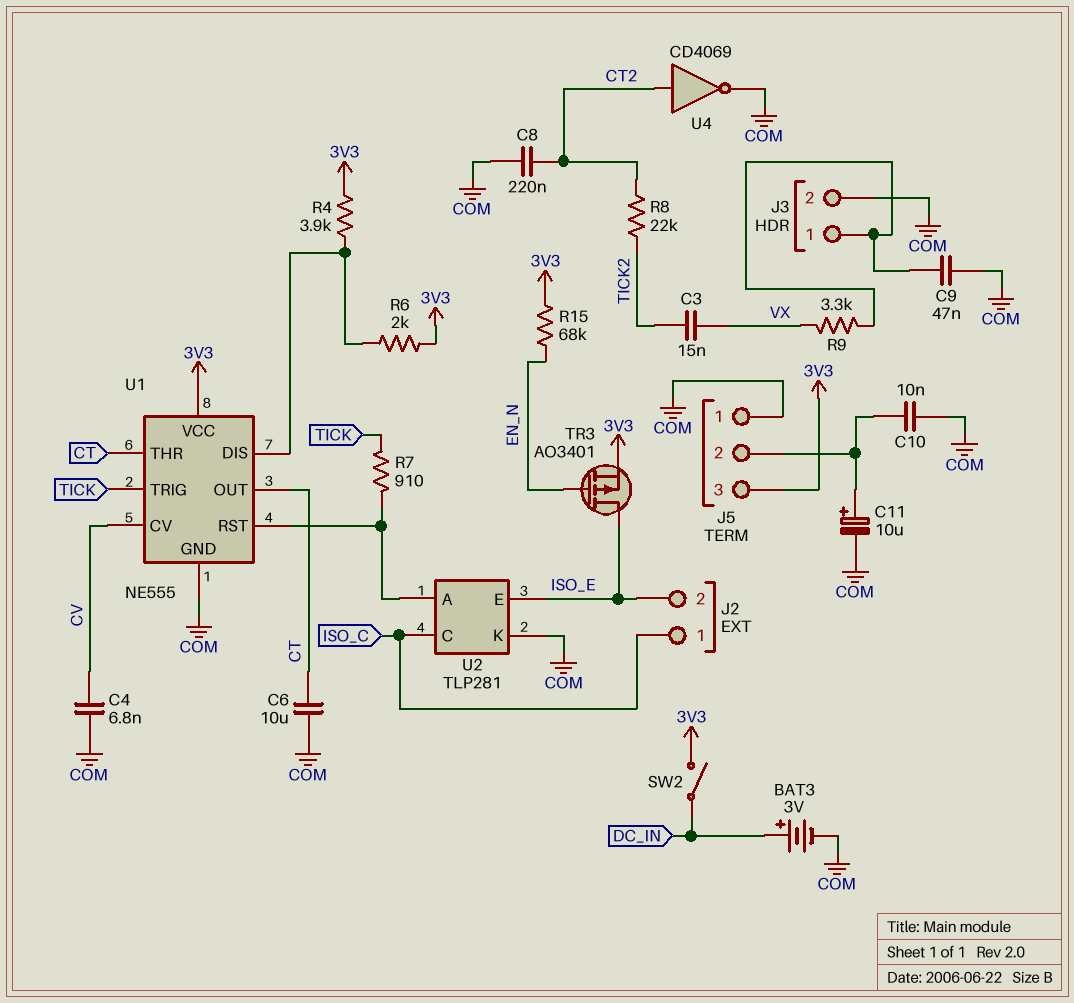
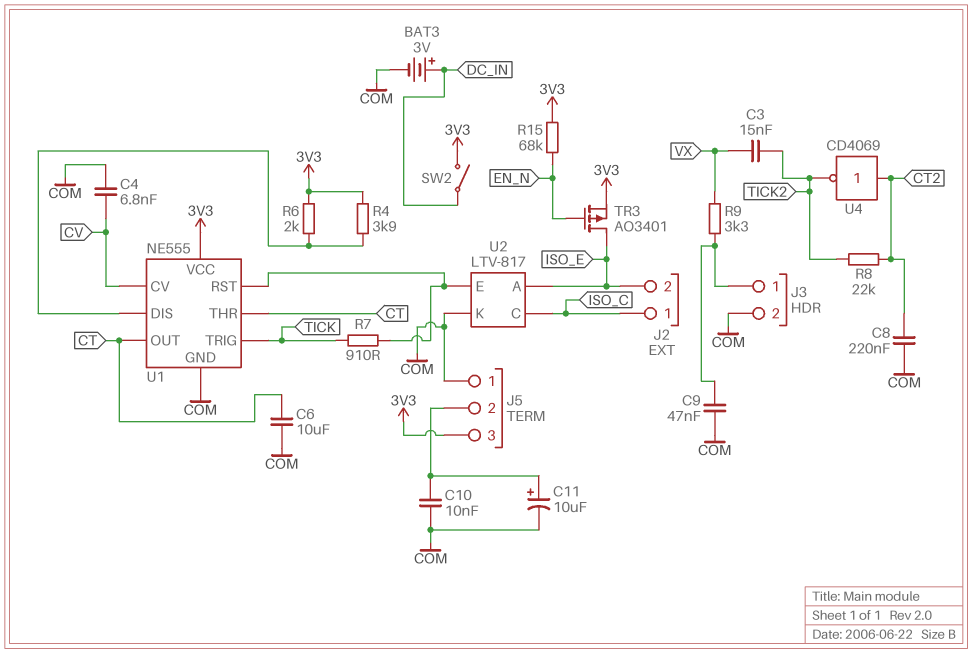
U2: TLP281 -> LTV-817
U2 pin A: U1/RST -> ISO_E
U2 pin E: ISO_E -> U1/RST
U4: NOT CD4069 (in CT2, out COM) -> NOT CD4069 (in CT2, out TICK2)

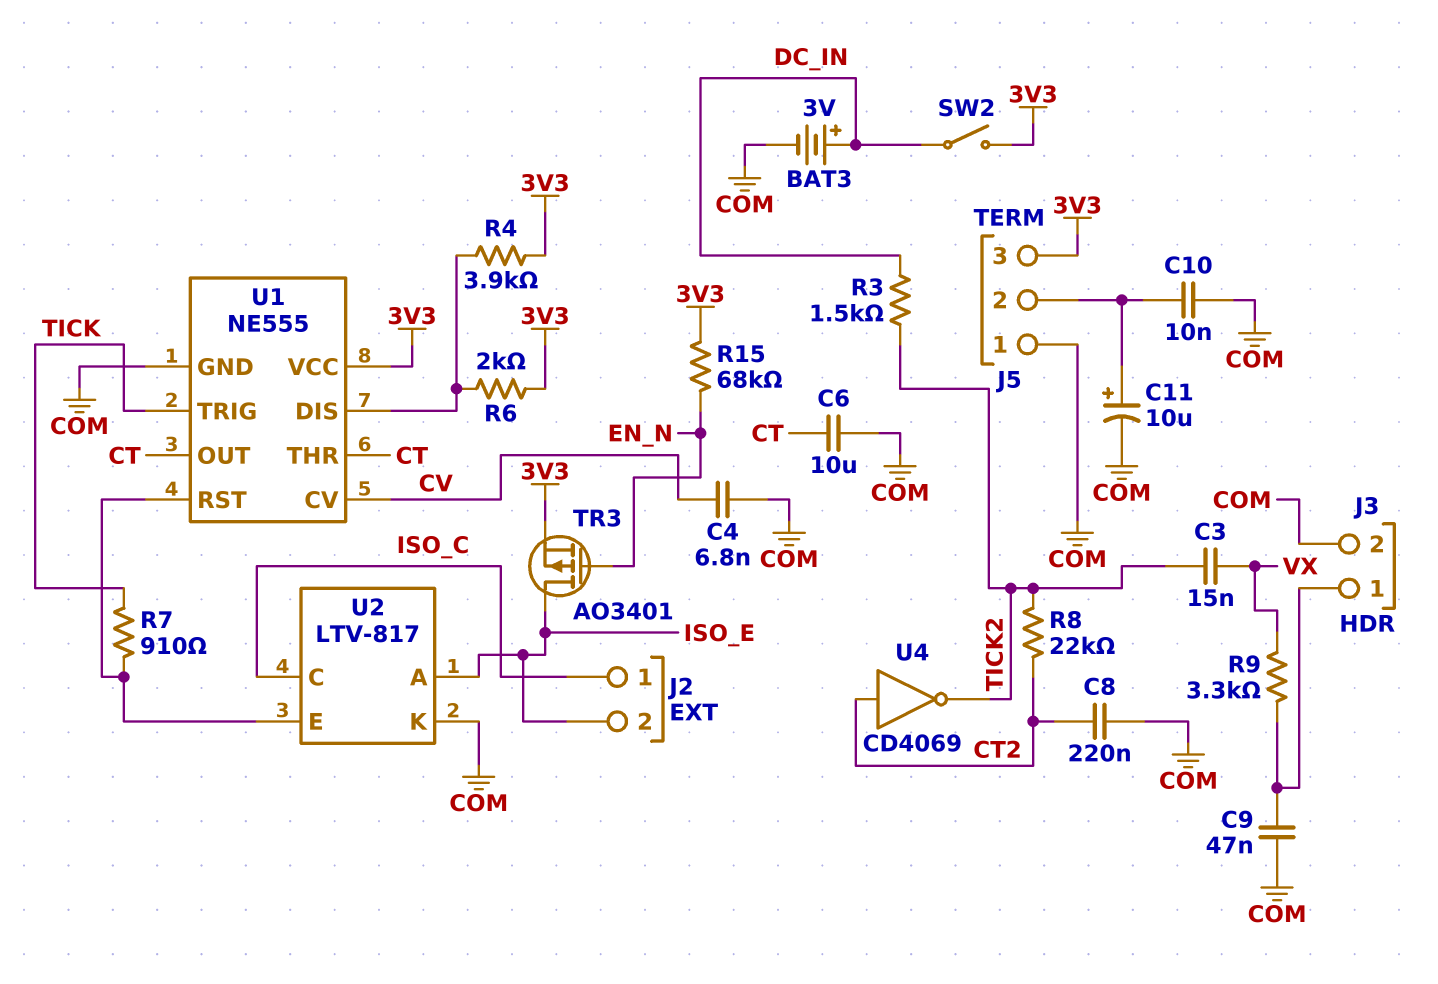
R3: none -> 1.5k (DC_IN, TICK2)

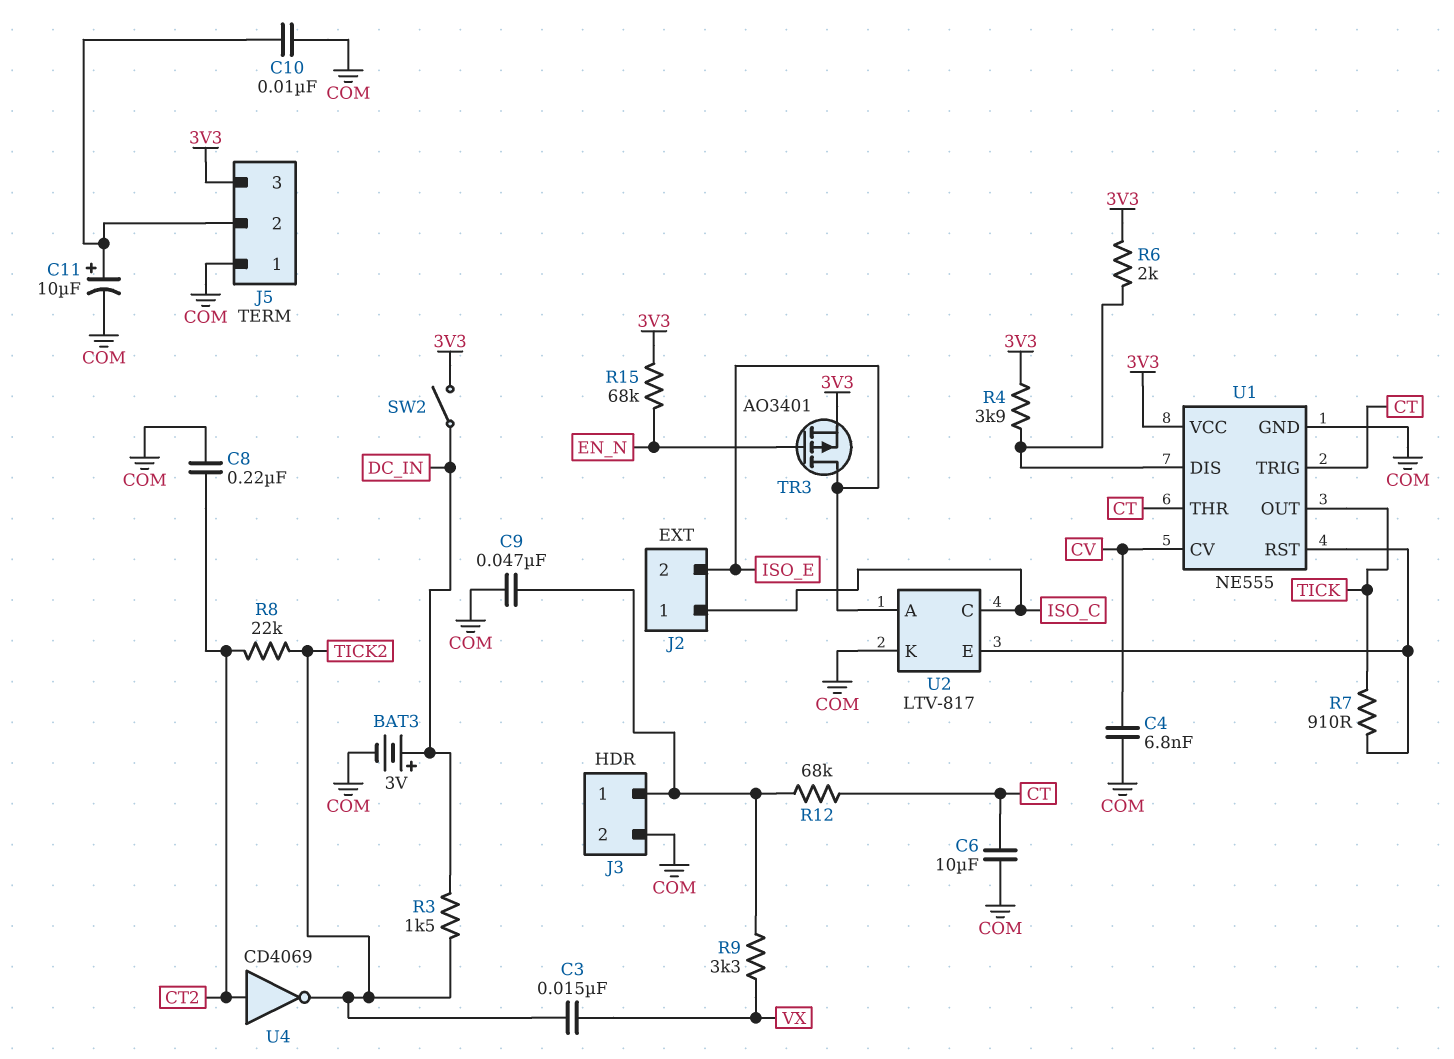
R12: none -> 68k (CT, J3/1)
U1 pin OUT: CT -> TICK
U1 pin TRIG: TICK -> CT

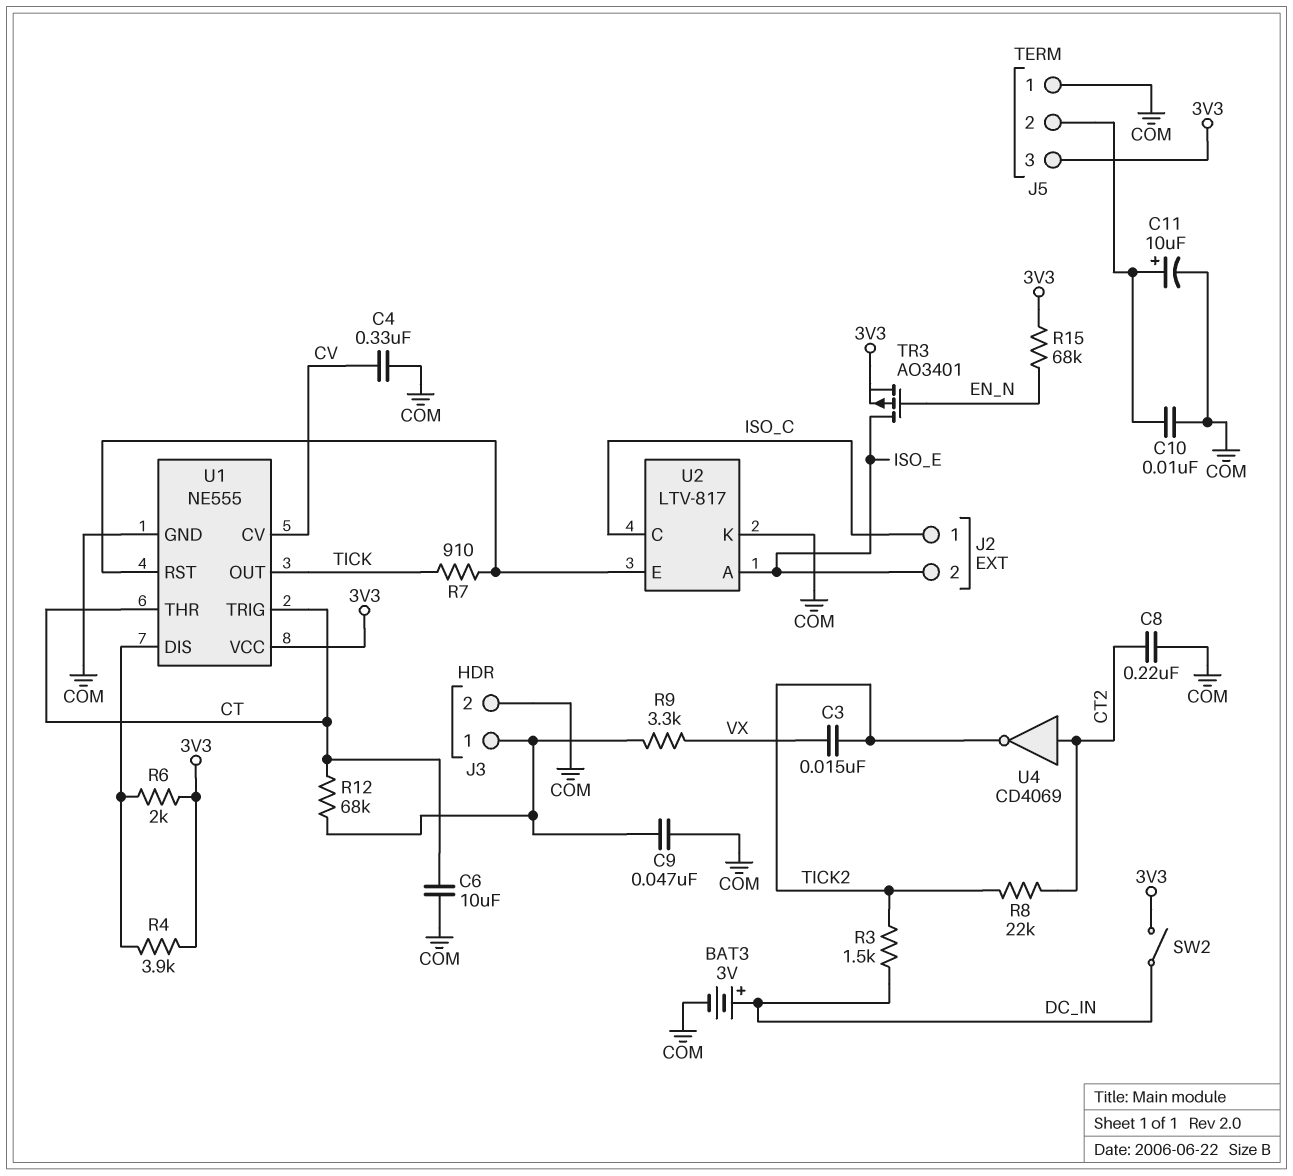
C4: 6.8nF (COM, CV) -> 330nF (COM, CV)

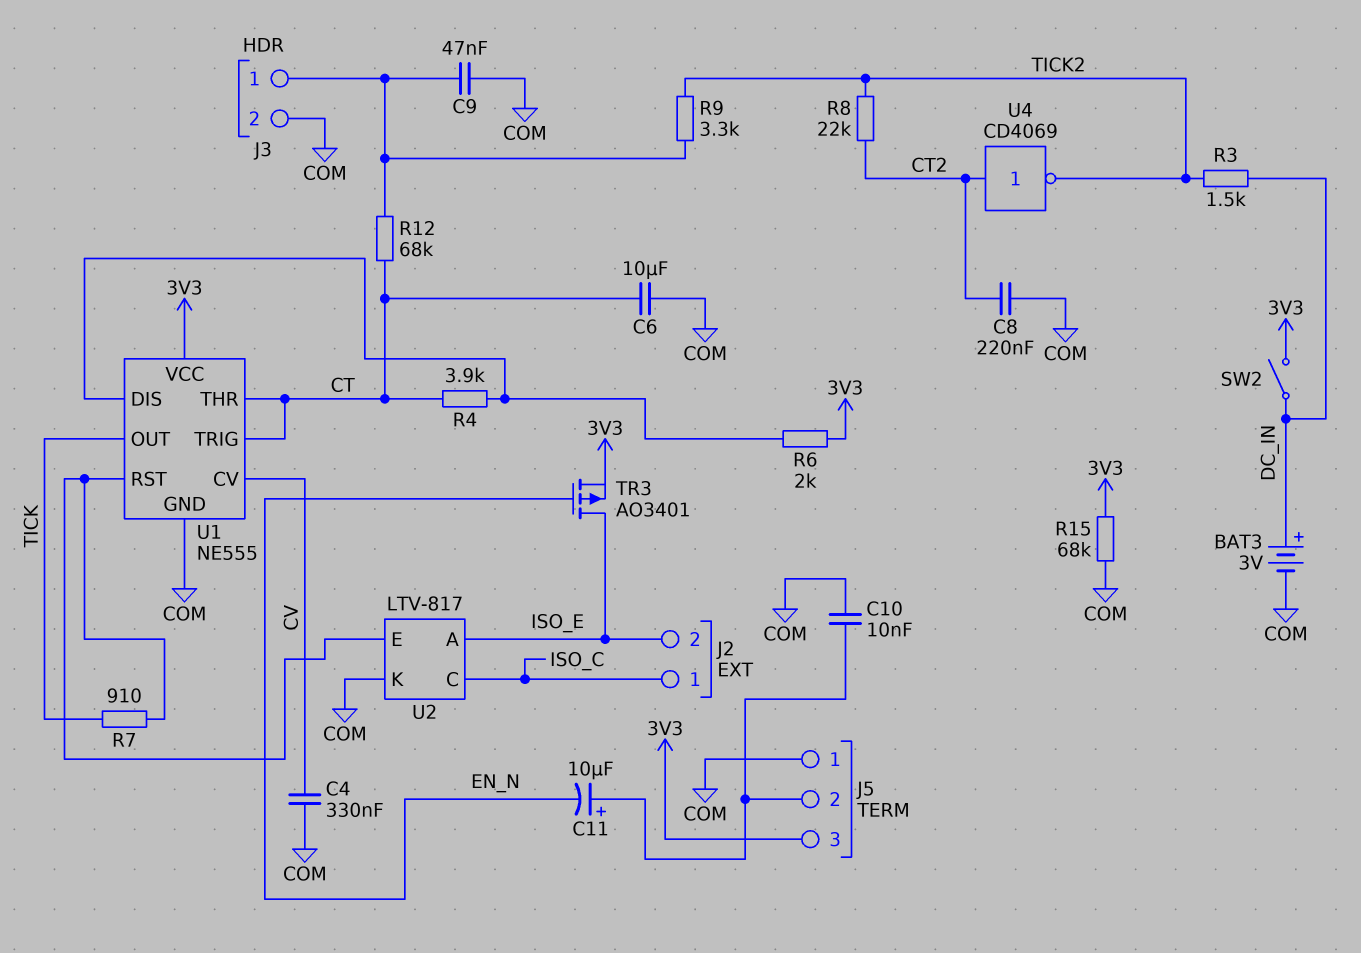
C3: 15nF (TICK2, VX) -> none
C11: 10uF (plus J5/2, minus COM) -> 10uF (plus J5/2, minus EN_N)
R4: 3.9k (3V3, U1/DIS) -> 3.9k (CT, U1/DIS)
R9: 3.3k (J3/1, VX) -> 3.3k (J3/1, TICK2)
R15: 68k (3V3, EN_N) -> 68k (3V3, COM)

